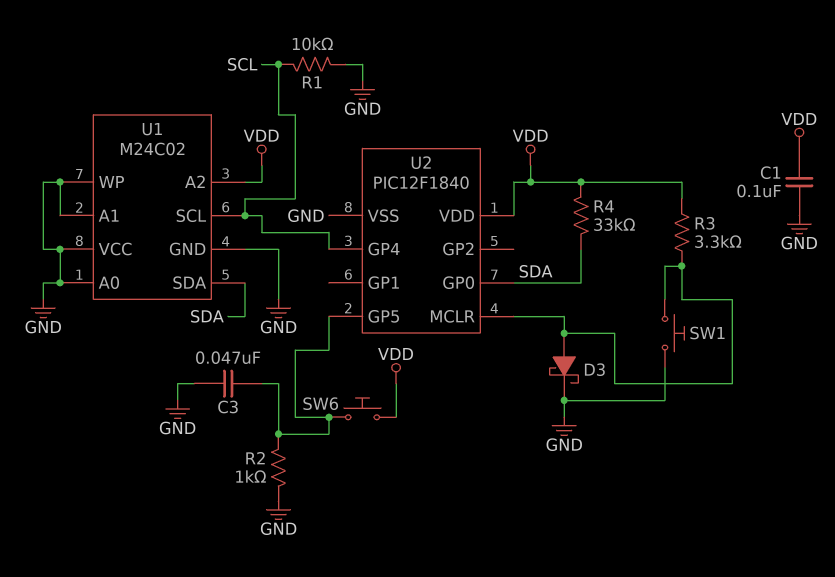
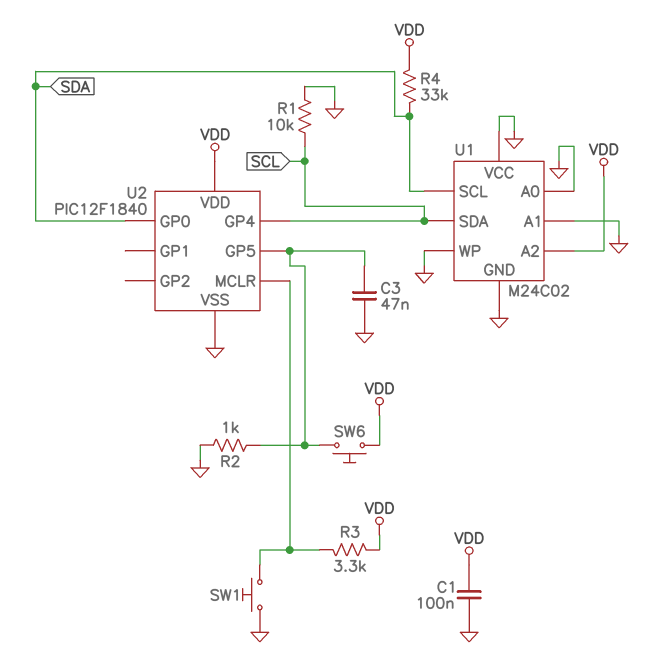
D3: schottky (A U2/MCLR, K GND) -> none
U1 pin SCL: SCL -> SDA
U1 pin SDA: SDA -> SCL

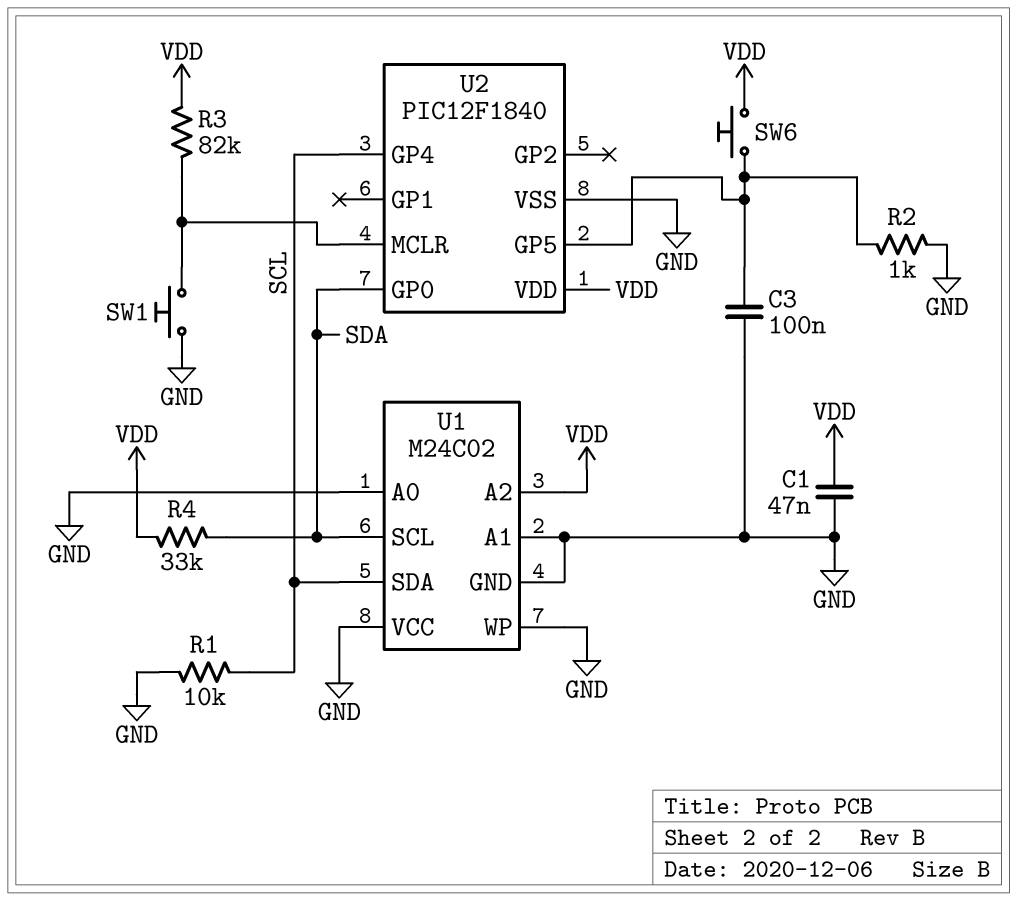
C1: 100nF (GND, VDD) -> 47nF (GND, VDD)
C3: 47nF (GND, U2/GP5) -> 100nF (GND, U2/GP5)
R3: 3.3k (U2/MCLR, VDD) -> 82k (U2/MCLR, VDD)

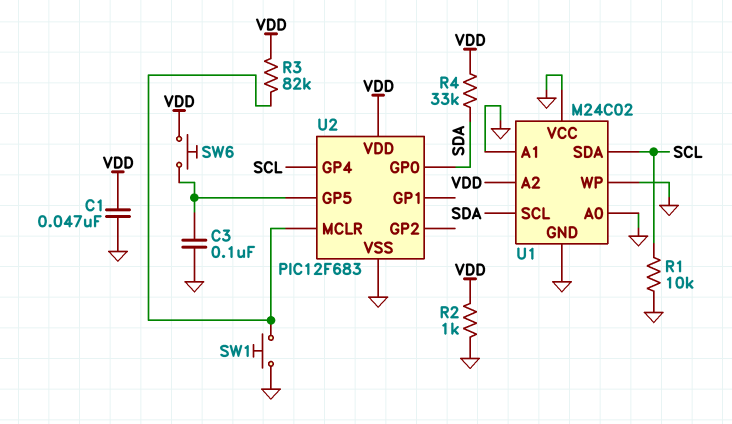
R2: 1k (GND, U2/GP5) -> 1k (GND, VDD)
U2: PIC12F1840 -> PIC12F683

